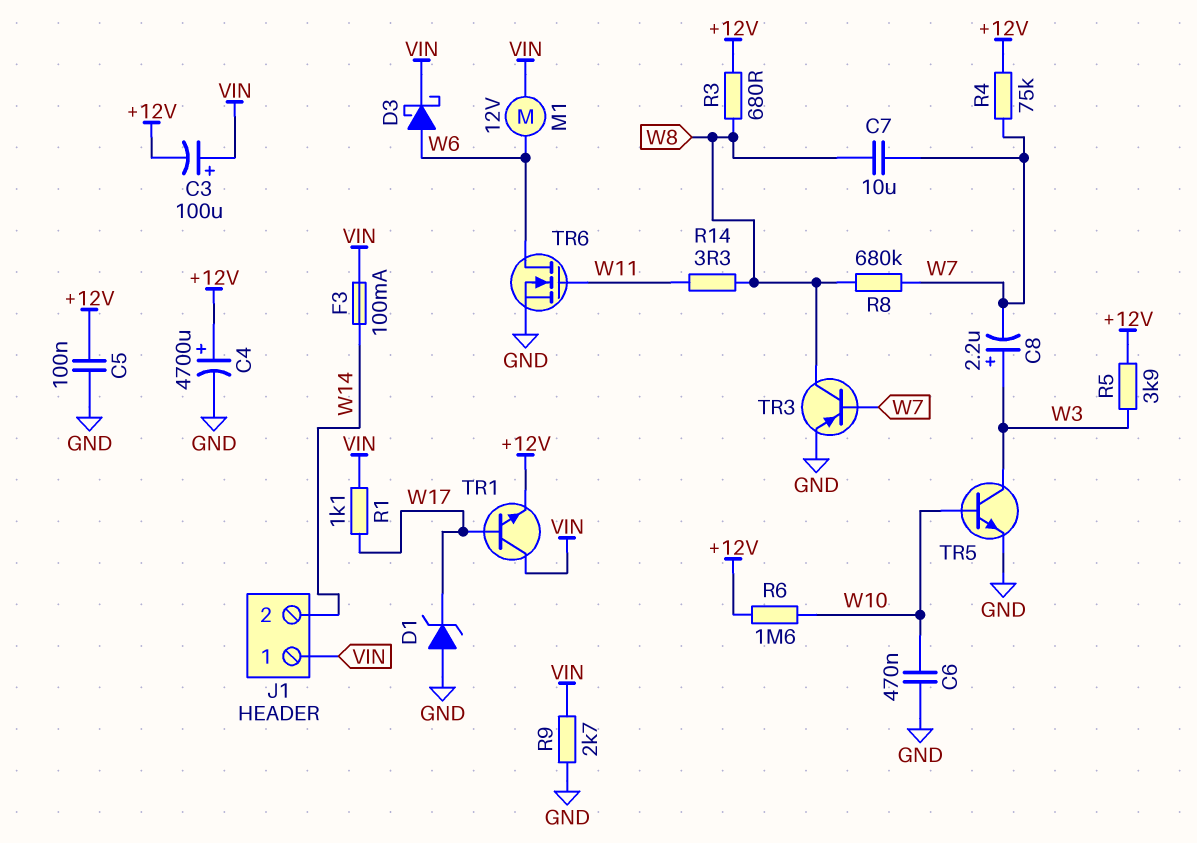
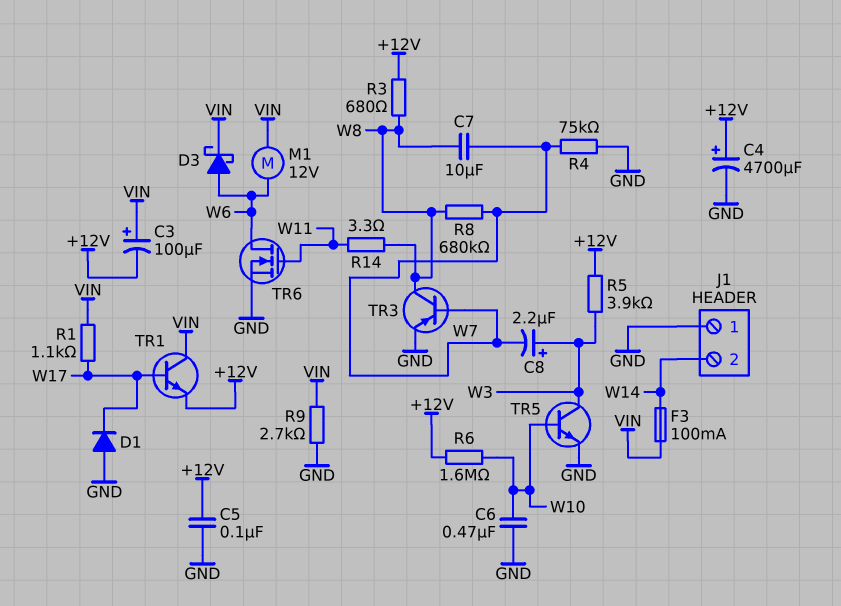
D1: zener (A GND, K W17) -> diode (A GND, K W17)
J1 pin 1: VIN -> GND
R4: 75k (+12V, W7) -> 75k (GND, W7)

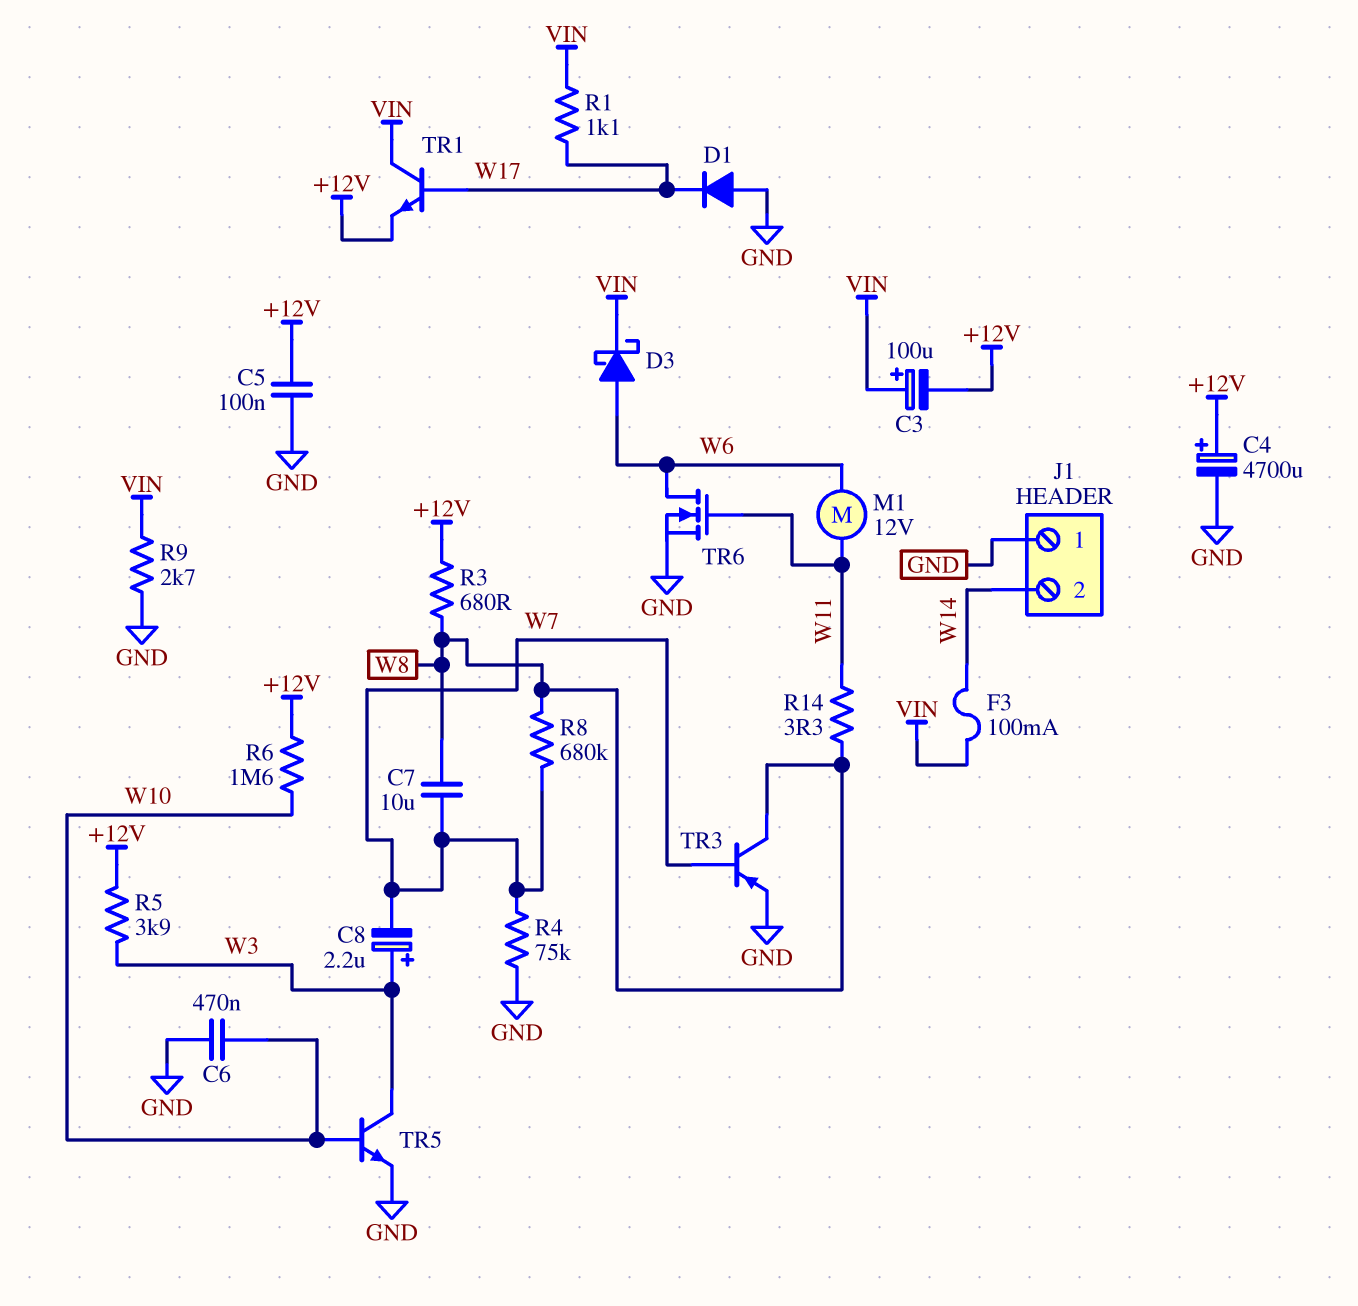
M1: motor 12V (VIN, W6) -> motor 12V (W6, W11)

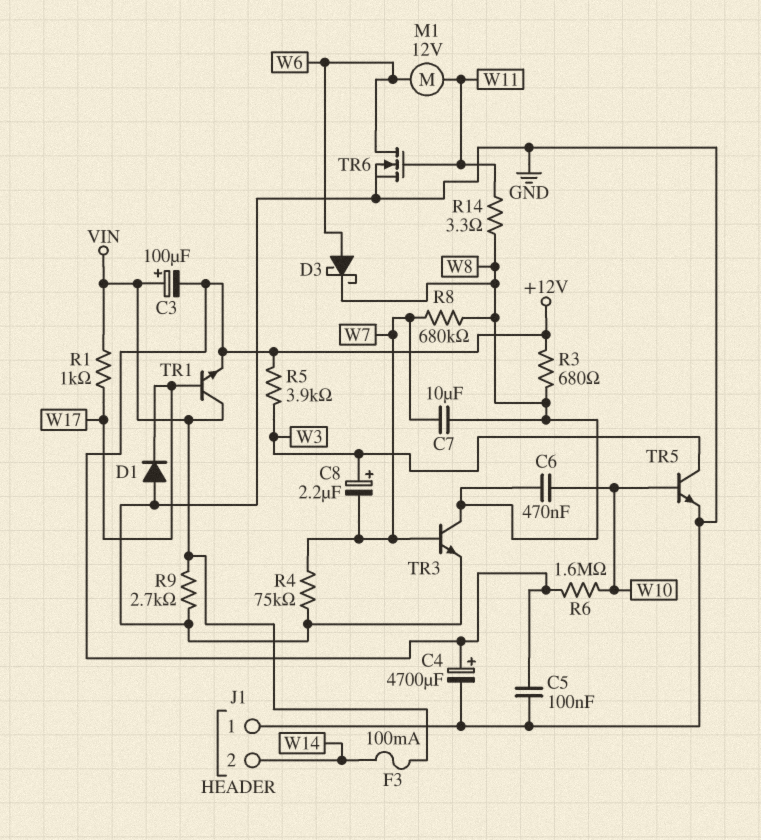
C6: 470nF (GND, W10) -> 470nF (W8, W10)
D3: schottky (A W6, K VIN) -> schottky (A W6, K W8)
R1: 1.1k (VIN, W17) -> 1k (VIN, W17)
TR3: PNP (B W7, C W8, E GND) -> NPN (B W7, C W8, E GND)

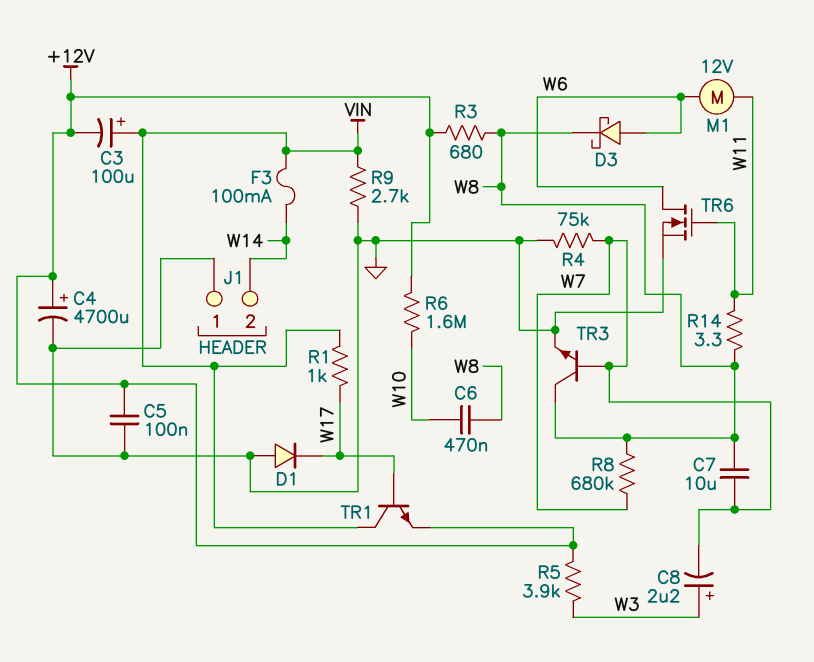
TR5: NPN (B W10, C W3, E GND) -> none

